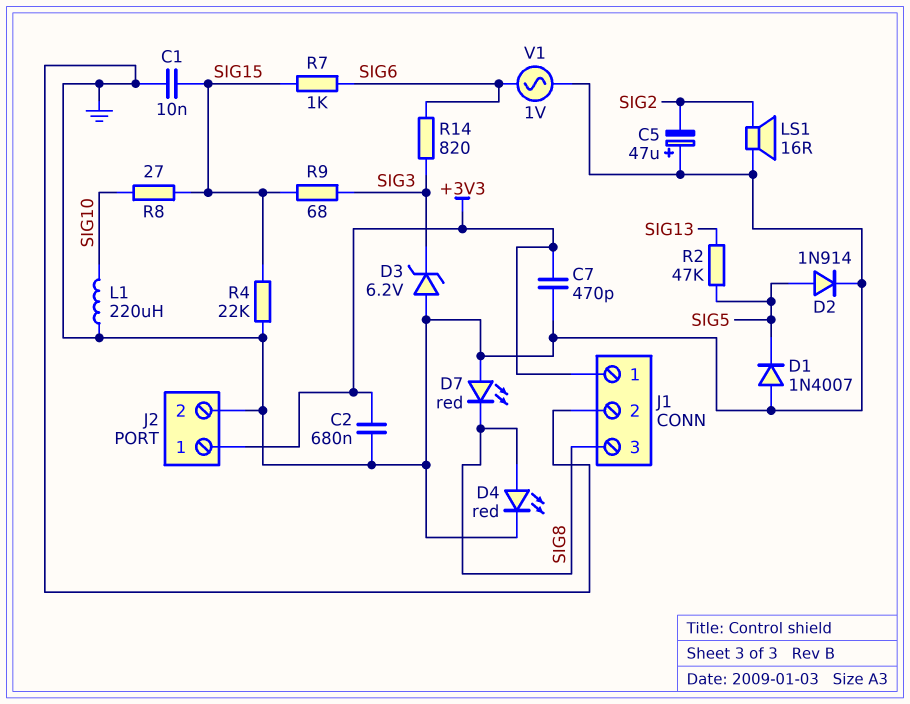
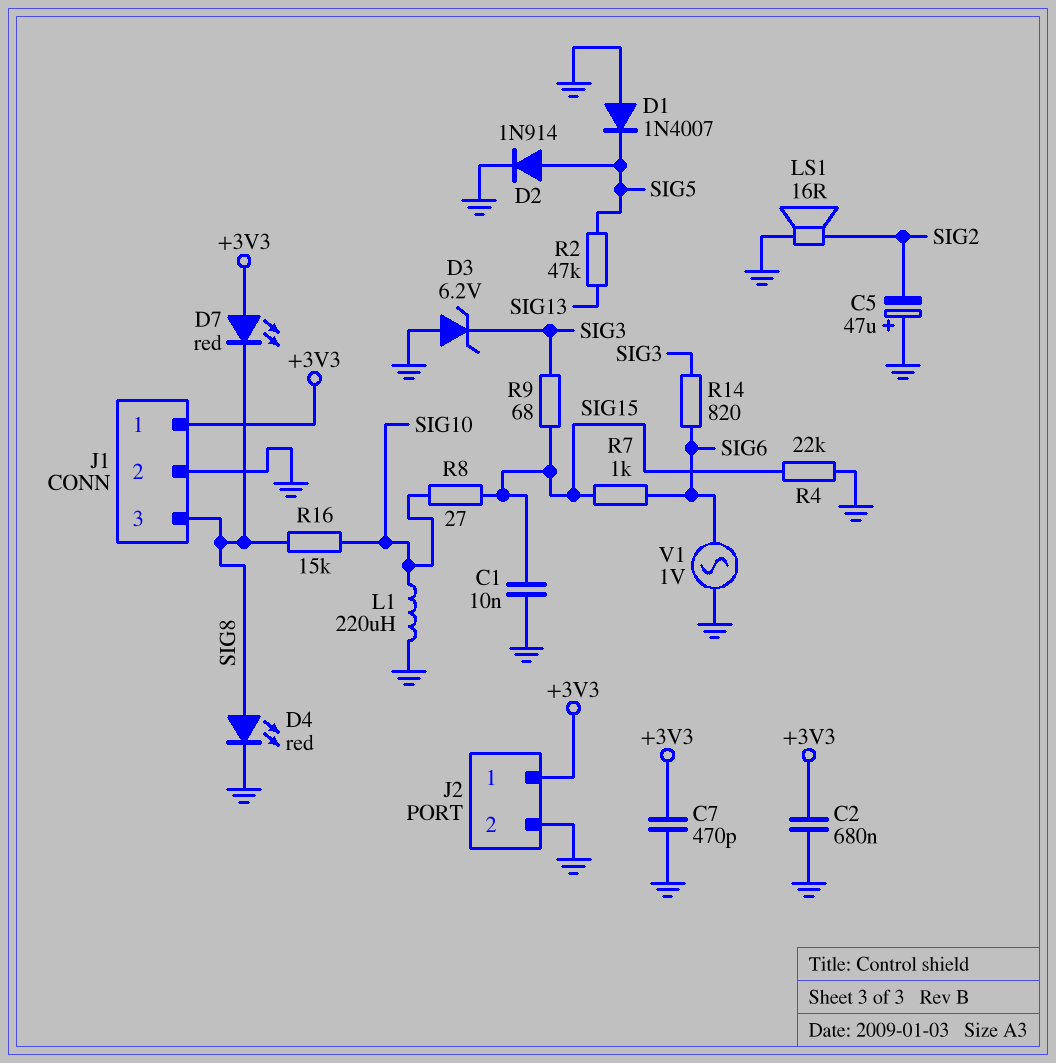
D7: LED red (A GND, K SIG8) -> LED red (A +3V3, K SIG8)
R16: none -> 15k (SIG8, SIG10)

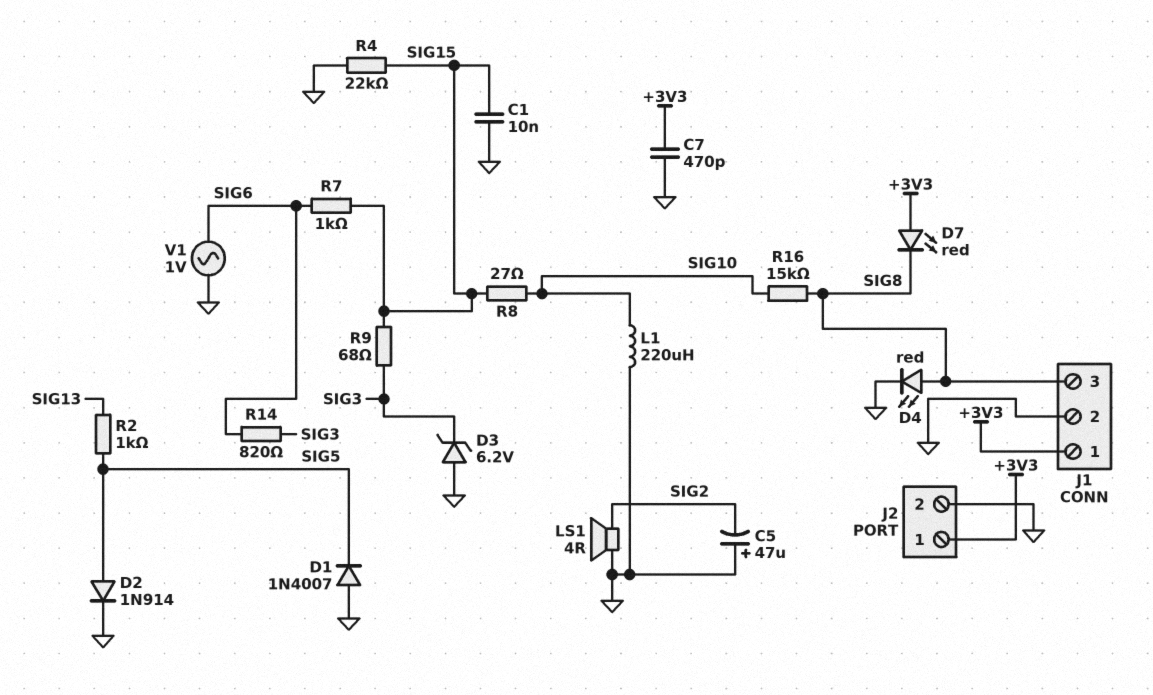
C2: 680nF (+3V3, GND) -> none
LS1: speaker 16R (GND, SIG2) -> speaker 4R (GND, SIG2)
R2: 47k (SIG5, SIG13) -> 1k (SIG5, SIG13)

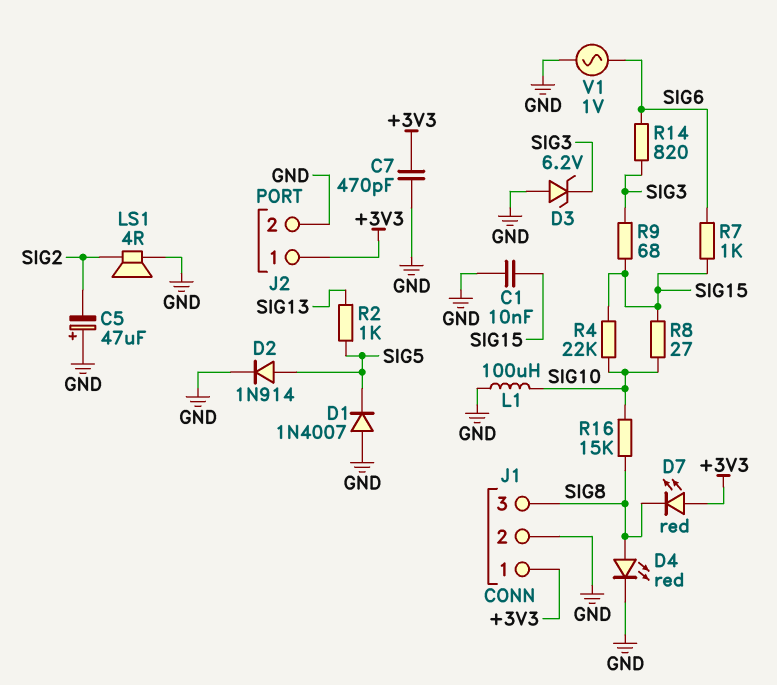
L1: 220uH (GND, SIG10) -> 100uH (GND, SIG10)
R4: 22k (GND, SIG15) -> 22k (SIG10, SIG15)

